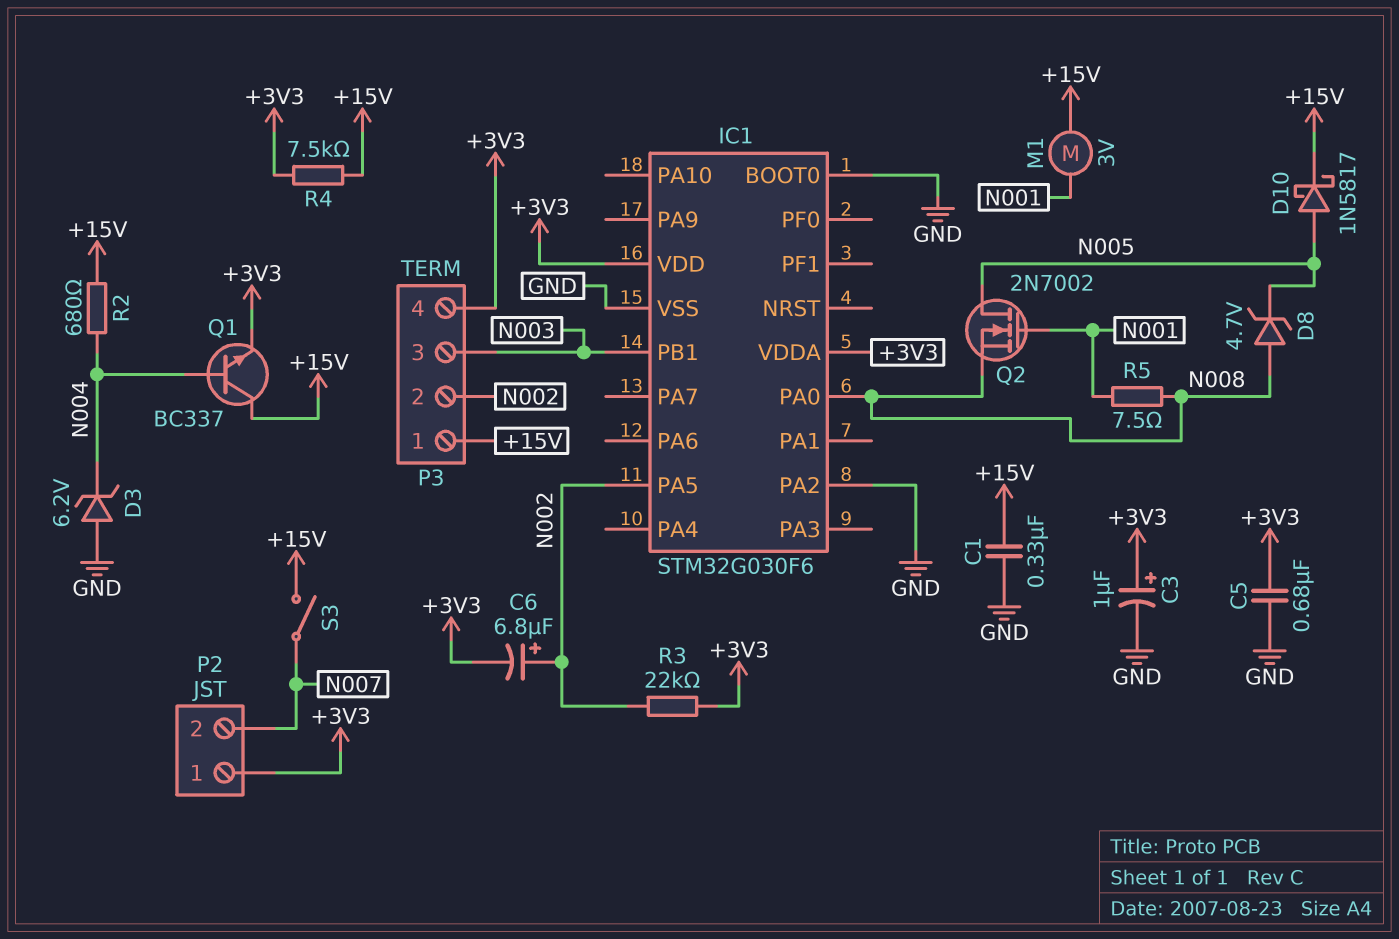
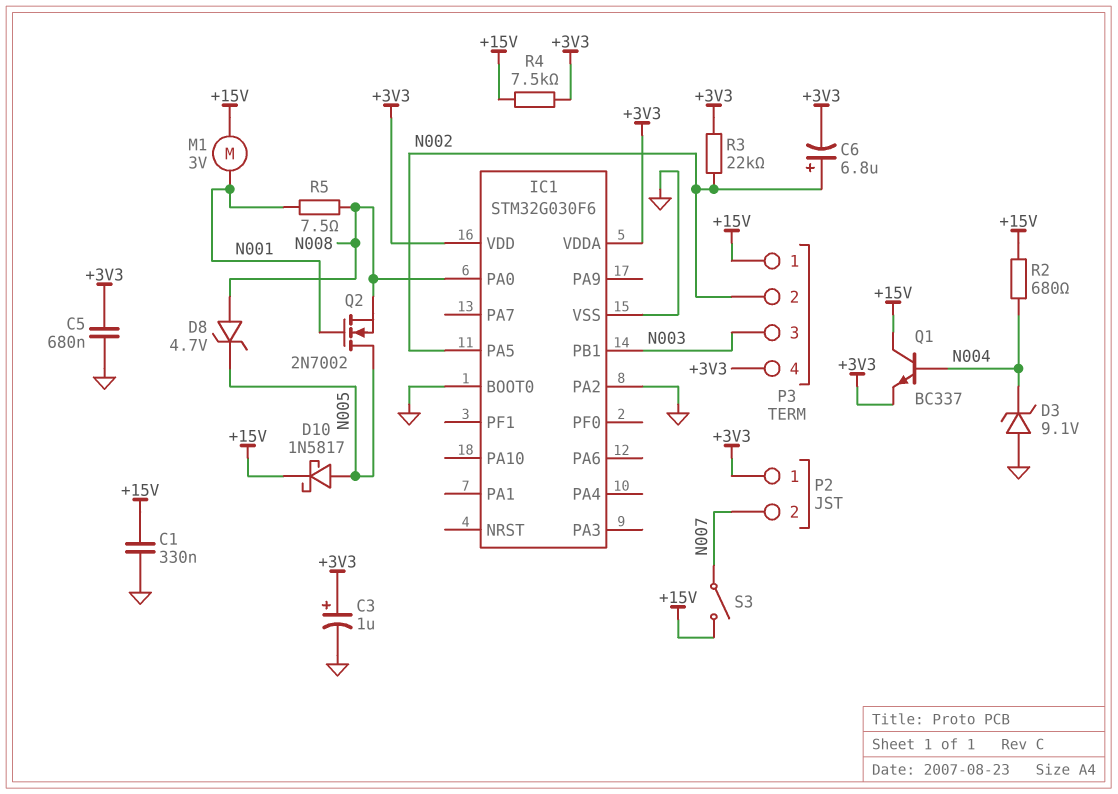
D3: zener 6.2V (A GND, K N004) -> zener 9.1V (A GND, K N004)

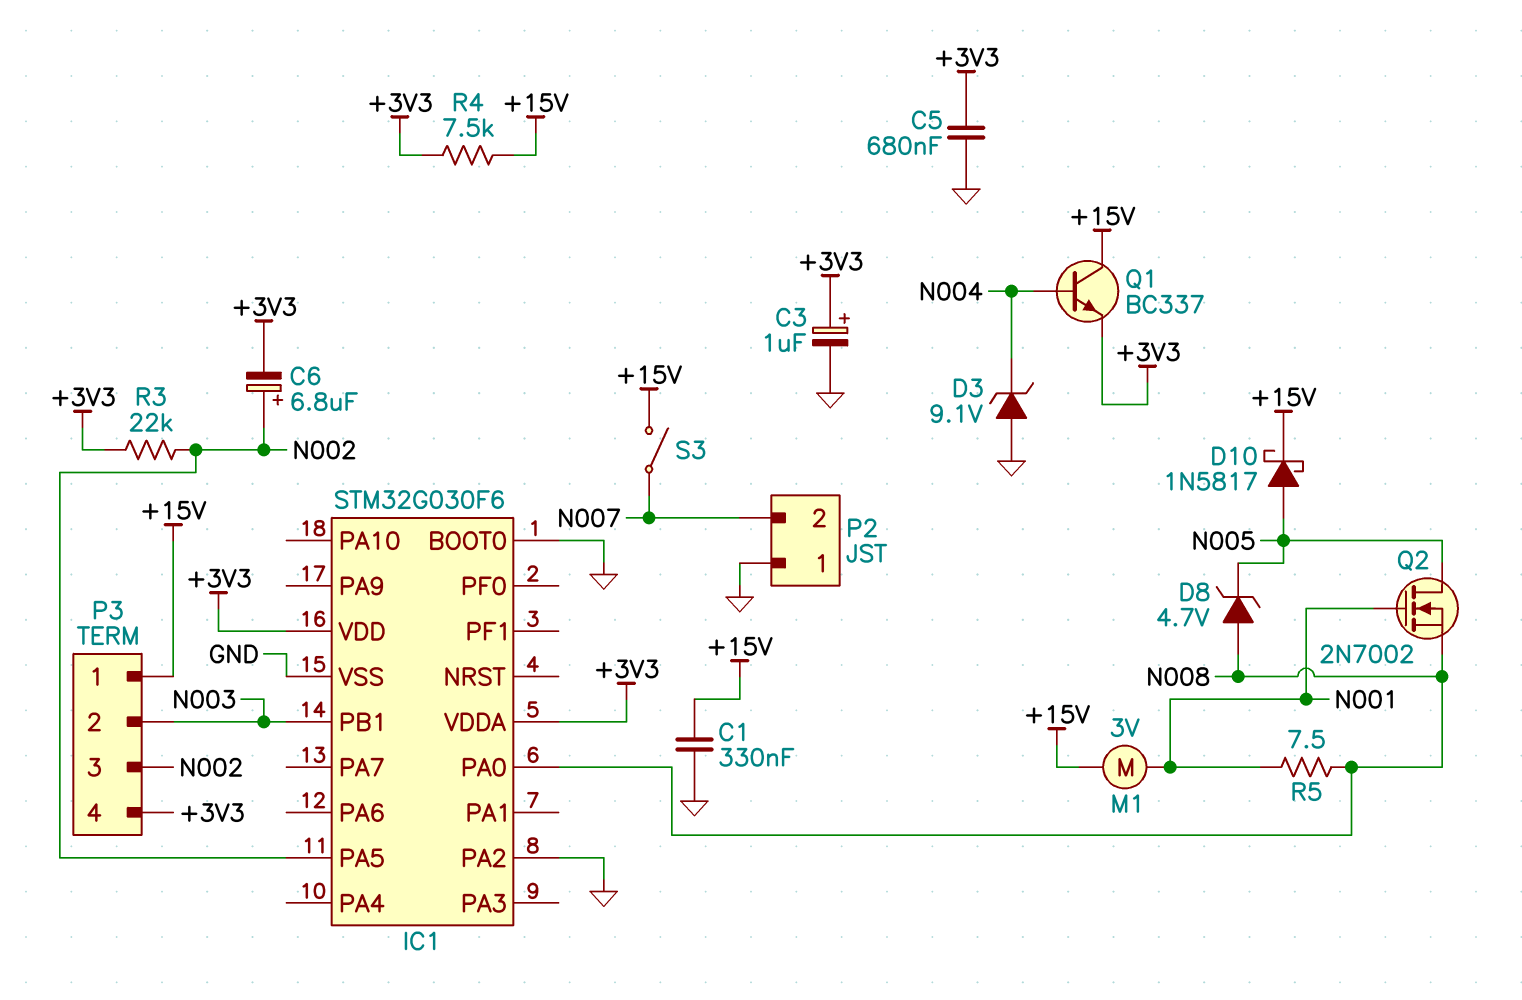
P2 pin 1: +3V3 -> GND
P3 pin 2: N002 -> N003
P3 pin 3: N003 -> N002
R2: 680 (+15V, N004) -> none

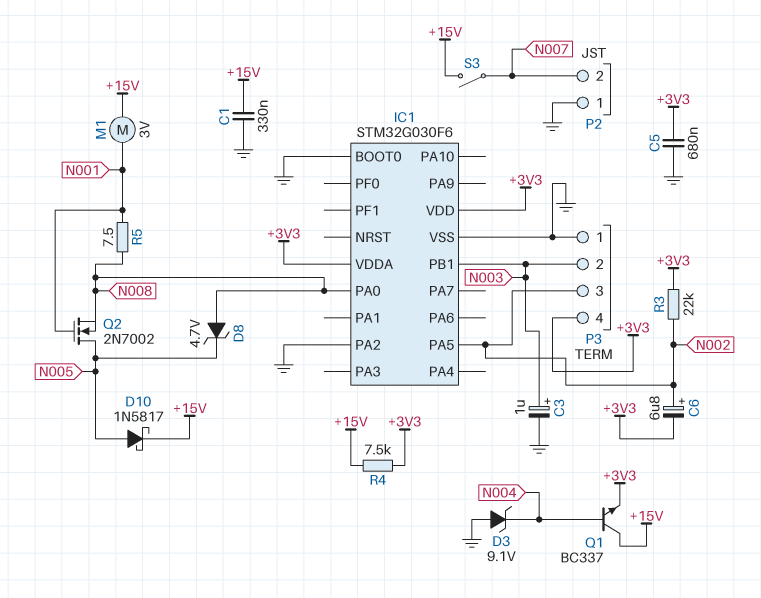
C3: 1uF (plus +3V3, minus GND) -> 1uF (plus N003, minus GND)
P3 pin 1: +15V -> GND

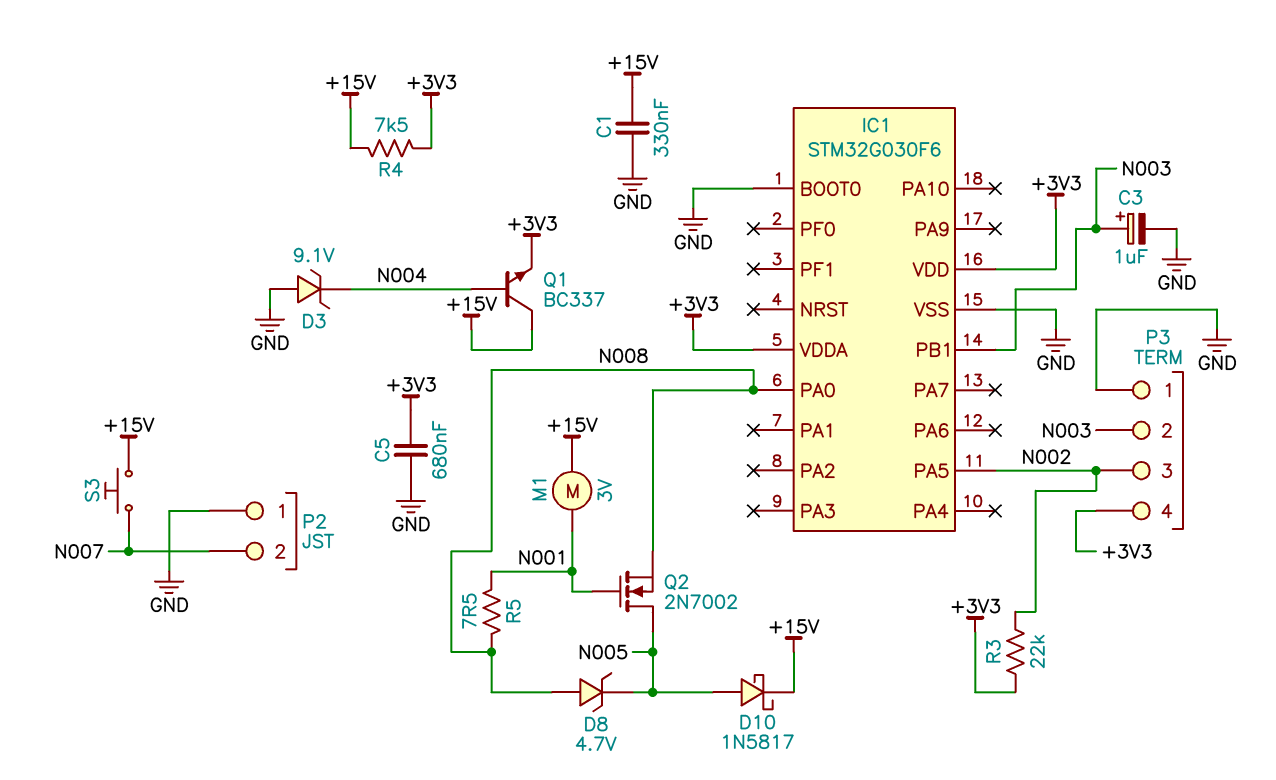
C6: 6.8uF (plus N002, minus +3V3) -> none
IC1 pin PA2: GND -> none
S3: switch (+15V, N007) -> button (+15V, N007)

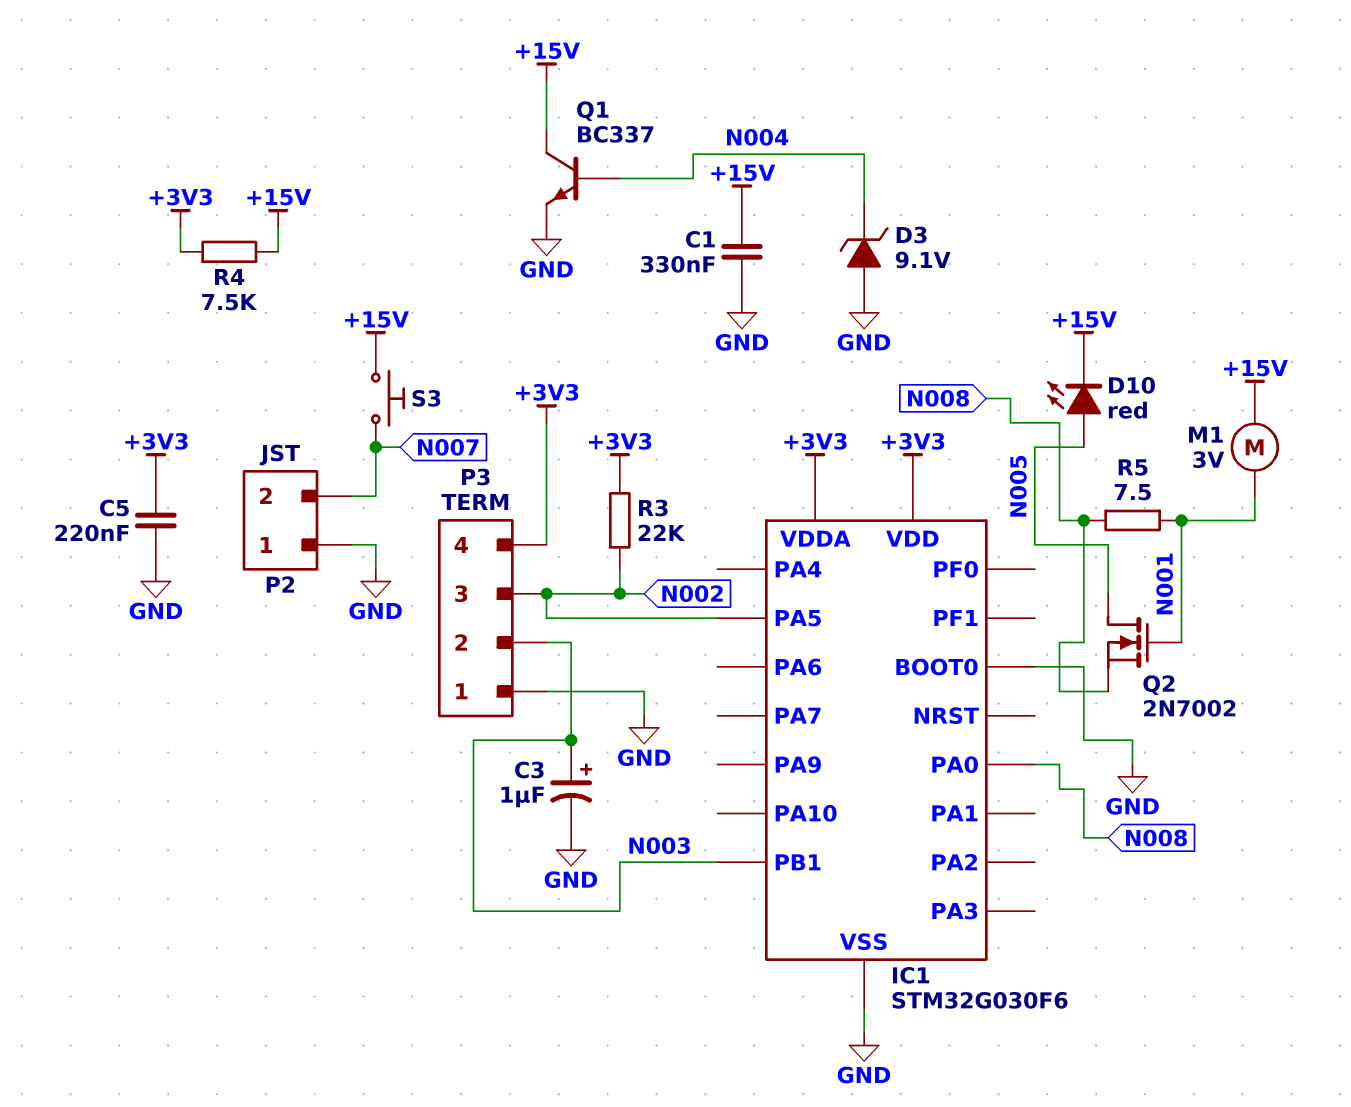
C5: 680nF (+3V3, GND) -> 220nF (+3V3, GND)
D8: zener 4.7V (A N008, K N005) -> none
D10: schottky 1N5817 (A N005, K +15V) -> LED red (A N005, K +15V)
Q1: NPN BC337 (B N004, C +15V, E +3V3) -> NPN BC337 (B N004, C +15V, E GND)

